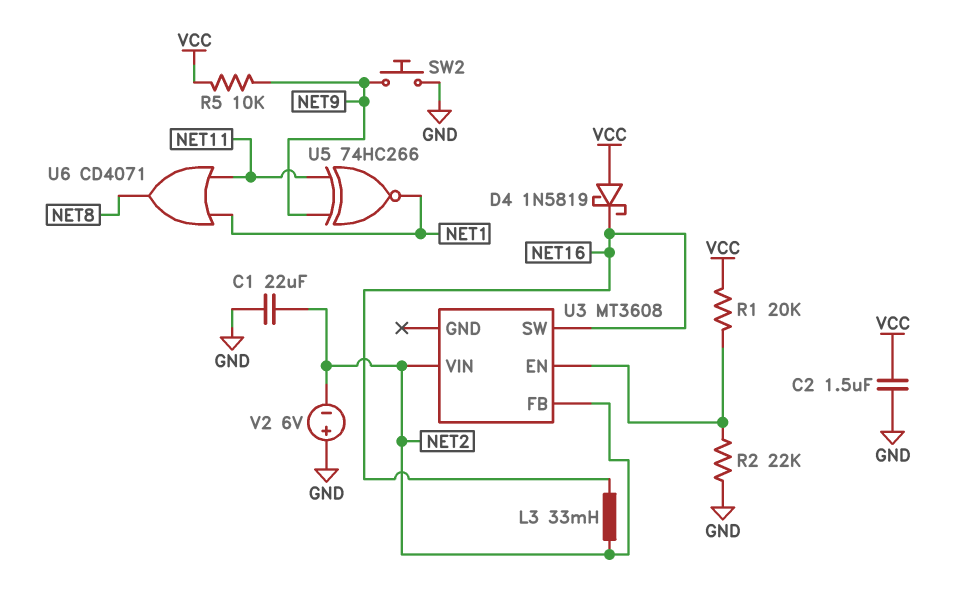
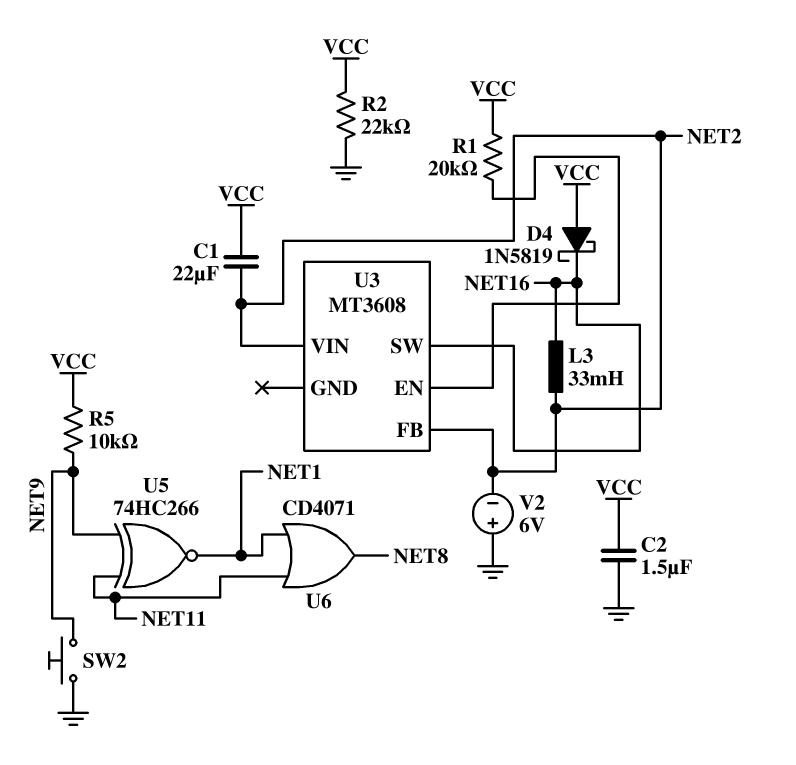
C1: 22uF (GND, NET2) -> 22uF (NET2, VCC)
R2: 22k (GND, U3/EN) -> 22k (GND, VCC)

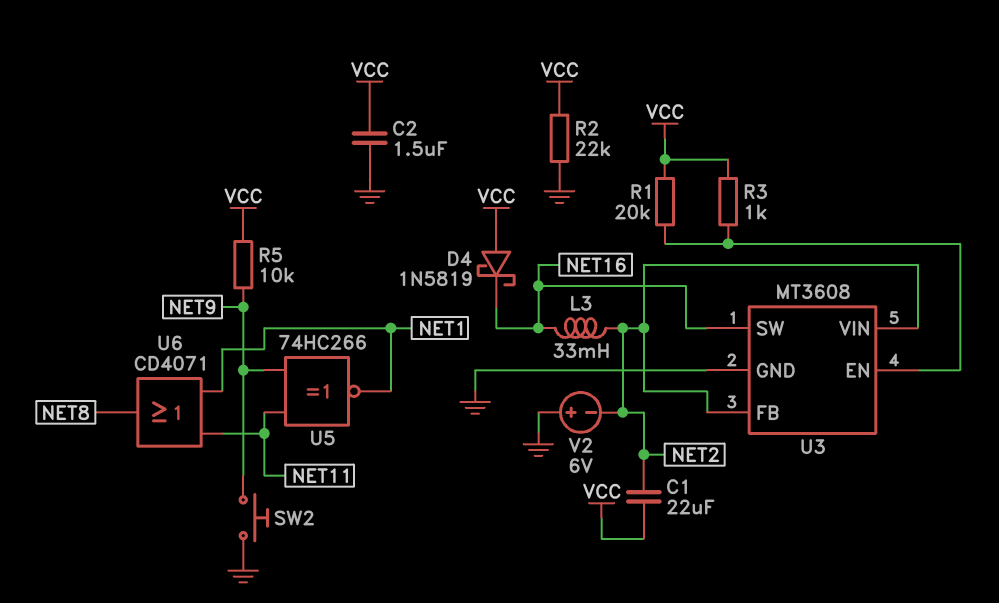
R3: none -> 1k (U3/EN, VCC)
U3 pin GND: none -> GND

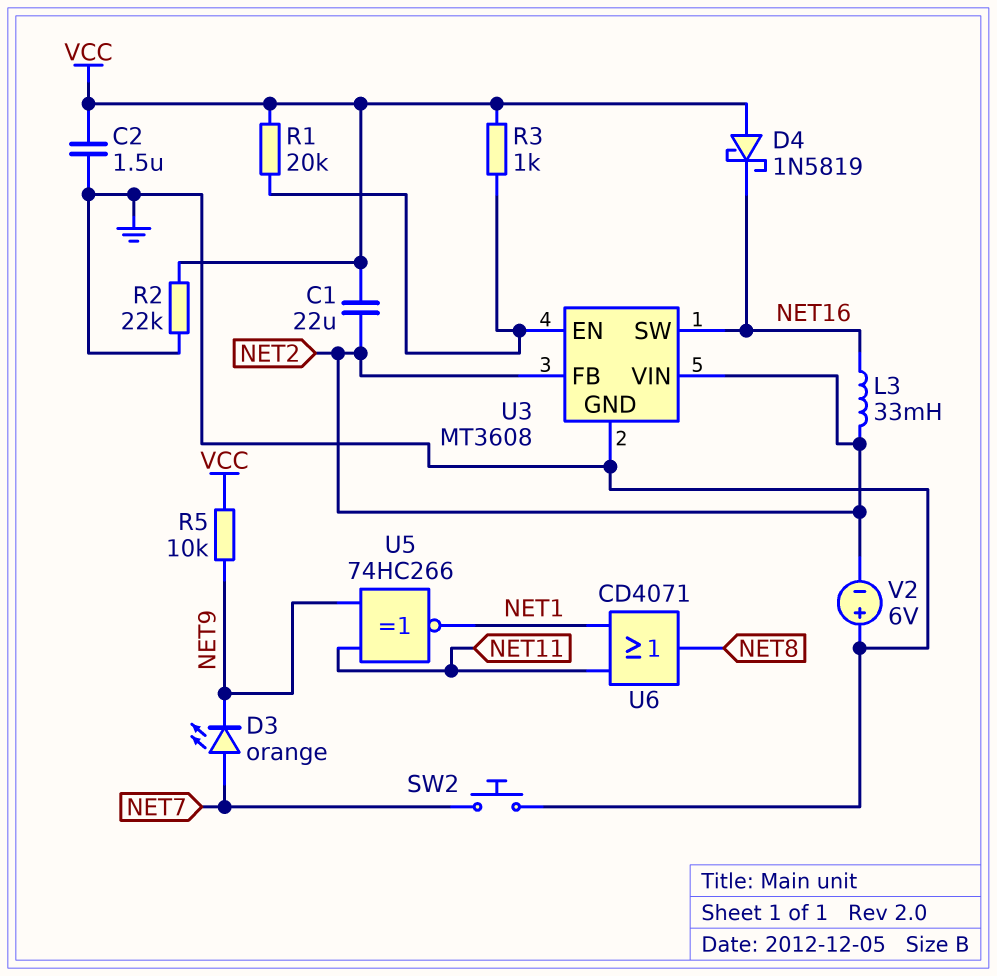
D3: none -> LED orange (A NET7, K NET9)
SW2: button (GND, NET9) -> button (GND, NET7)

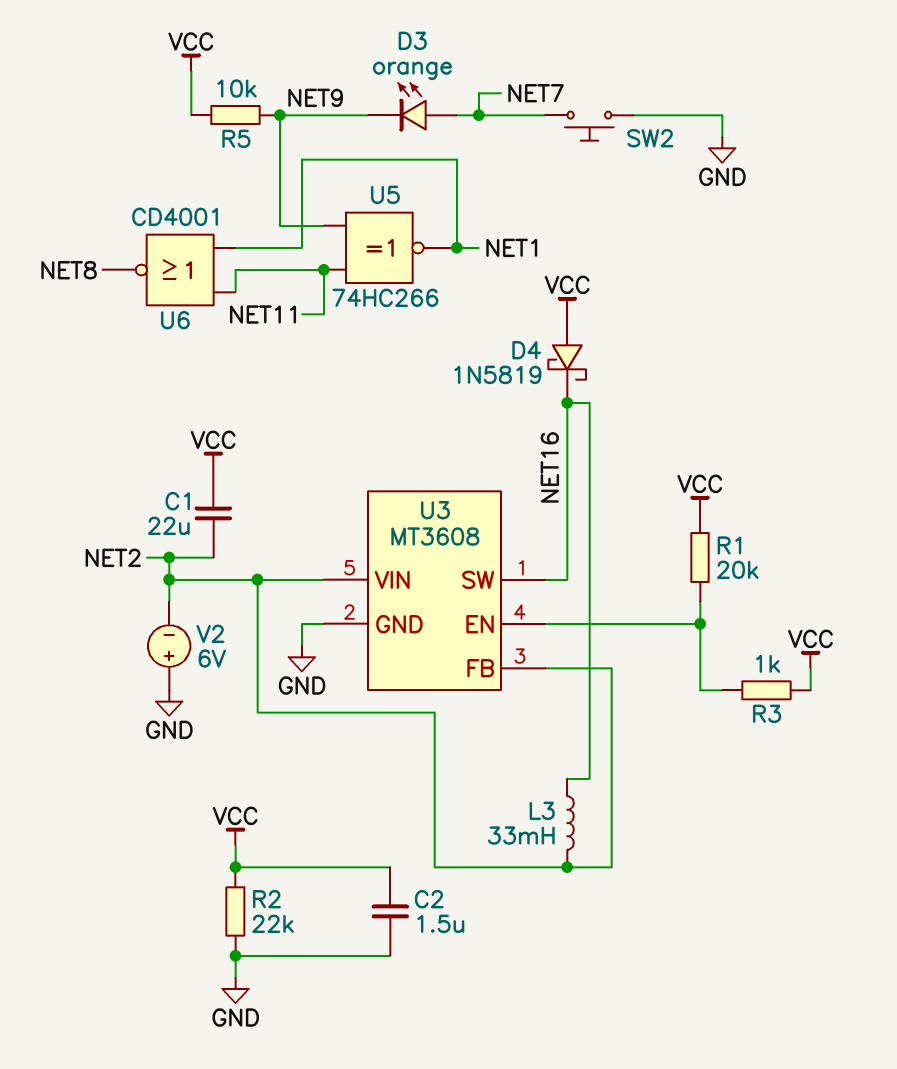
U6: OR CD4071 (in NET1, in NET11, out NET8) -> NOR CD4001 (in NET1, in NET11, out NET8)

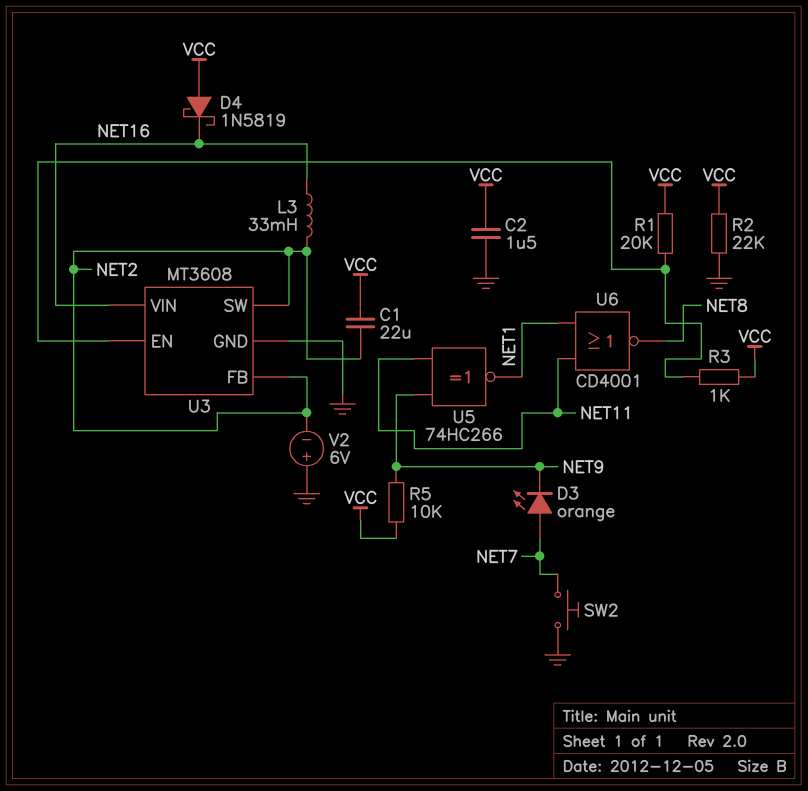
U3 pin SW: NET16 -> NET2
U3 pin VIN: NET2 -> NET16

